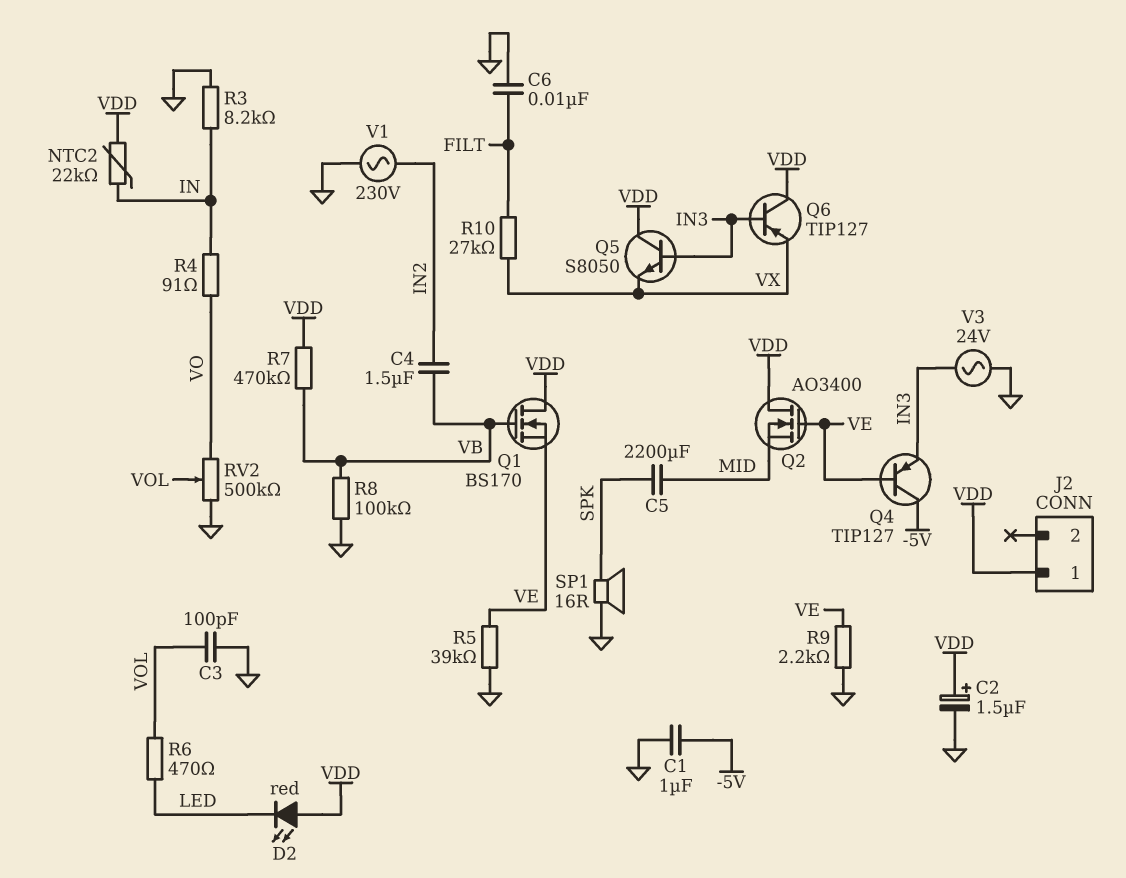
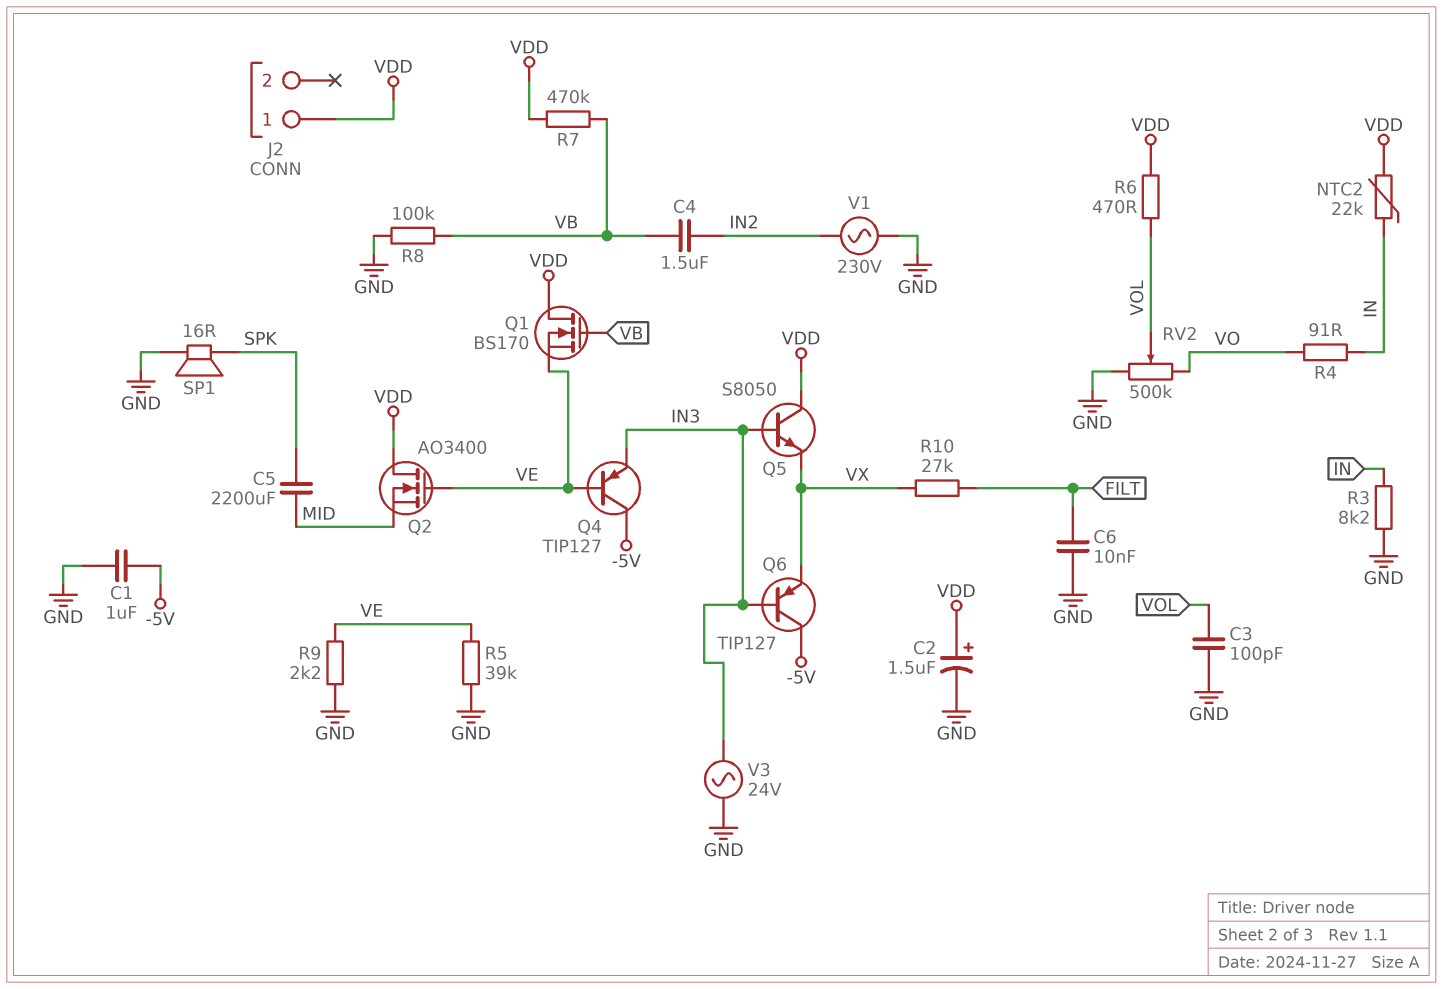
D2: LED red (A VDD, K LED) -> none
Q6: PNP TIP127 (B IN3, C VDD, E VX) -> PNP TIP127 (B IN3, C -5V, E VX)
R6: 470 (LED, VOL) -> 470 (VDD, VOL)

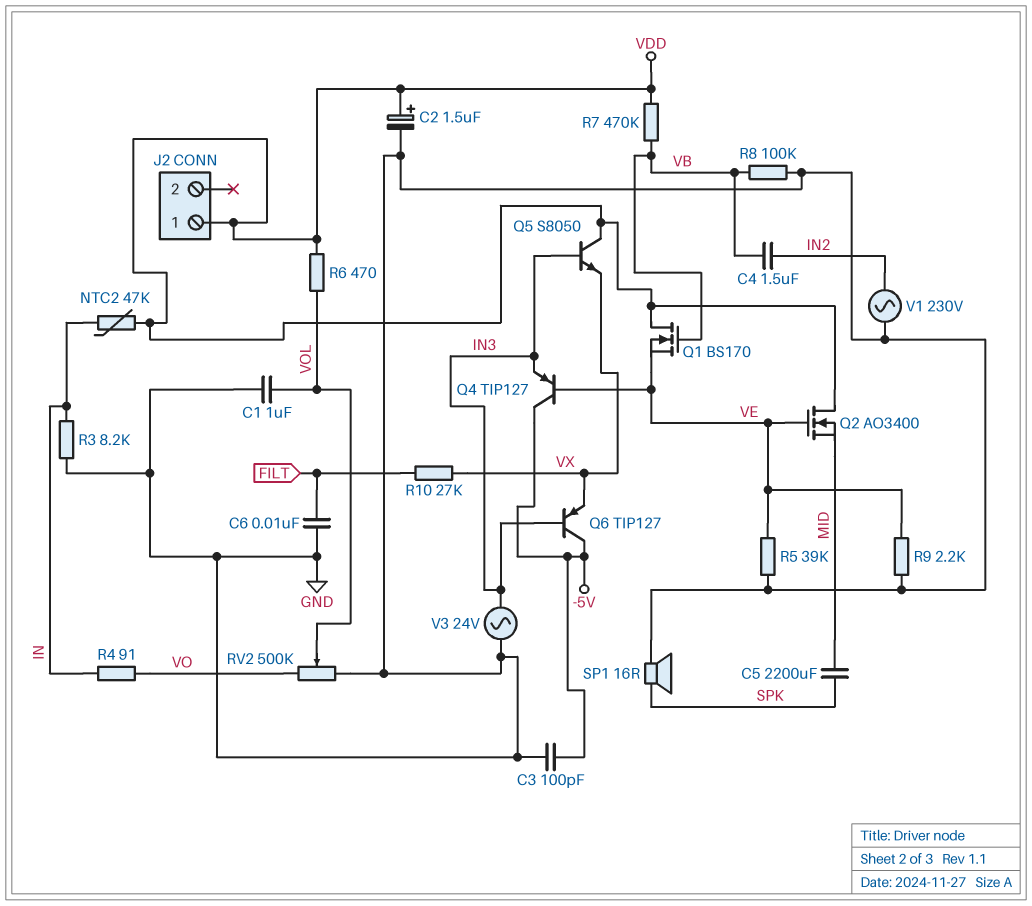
C1: 1uF (-5V, GND) -> 1uF (GND, VOL)
C3: 100pF (GND, VOL) -> 100pF (-5V, GND)
NTC2: 22k (IN, VDD) -> 47k (IN, VDD)

